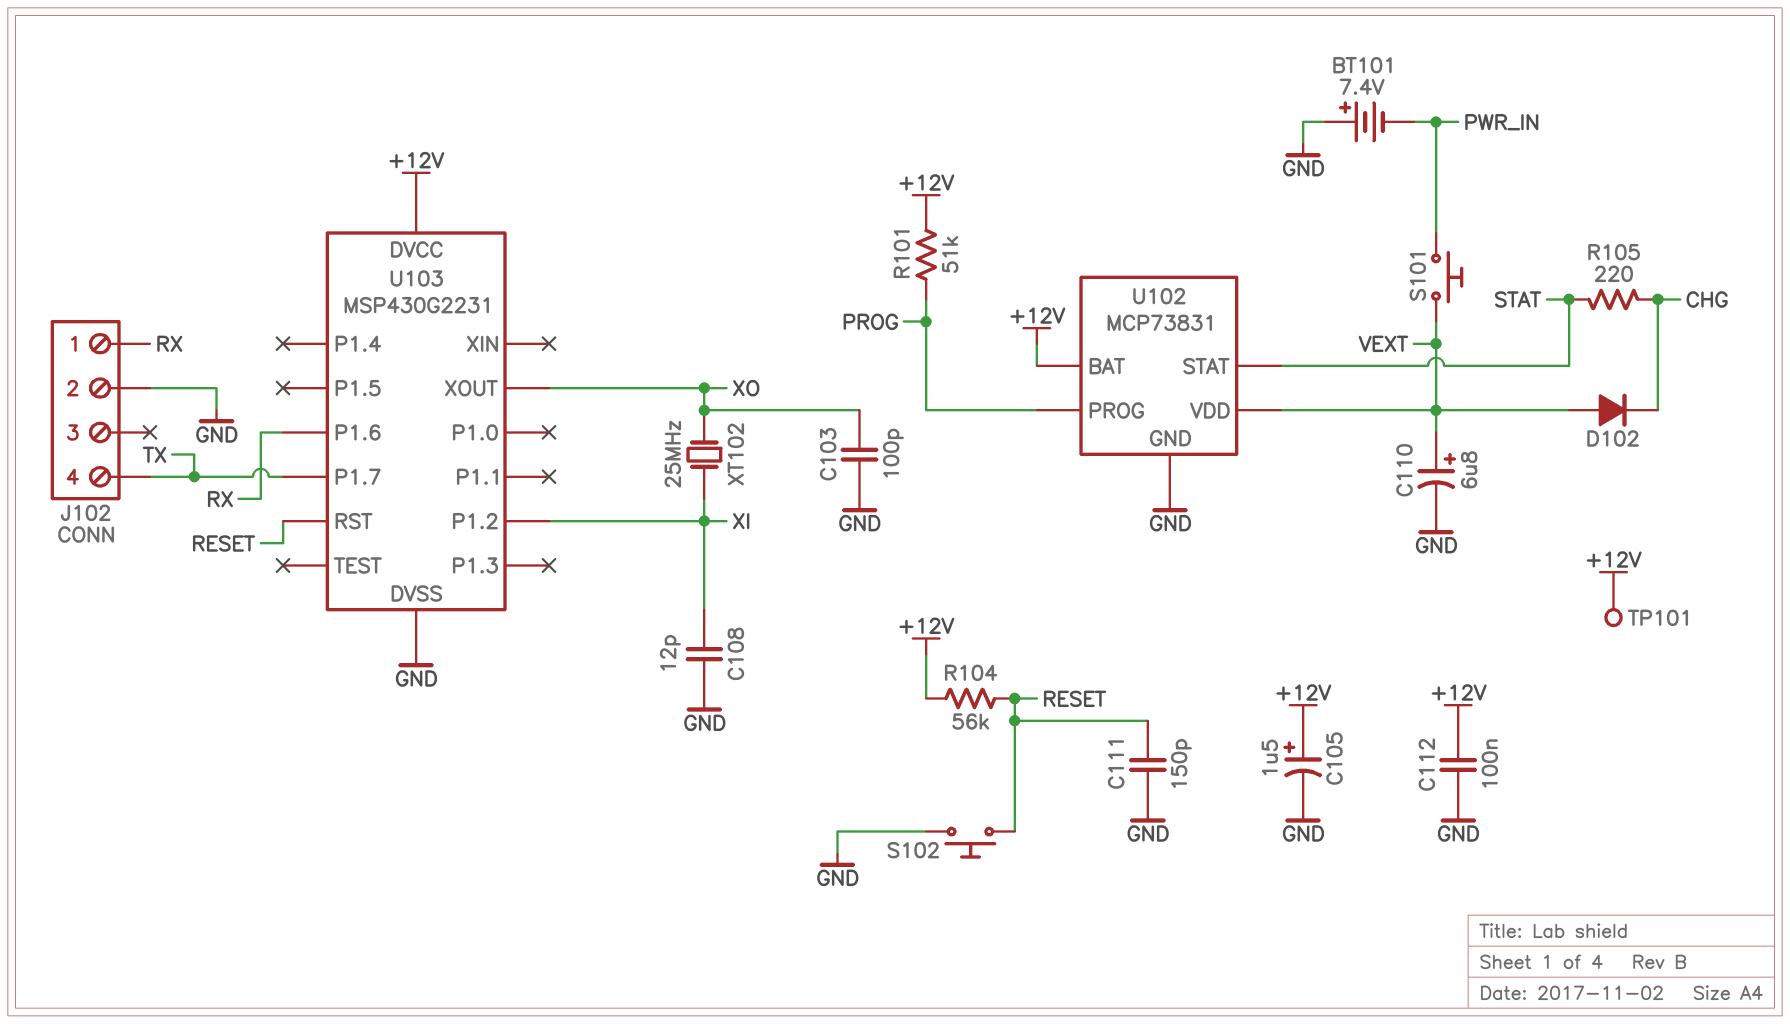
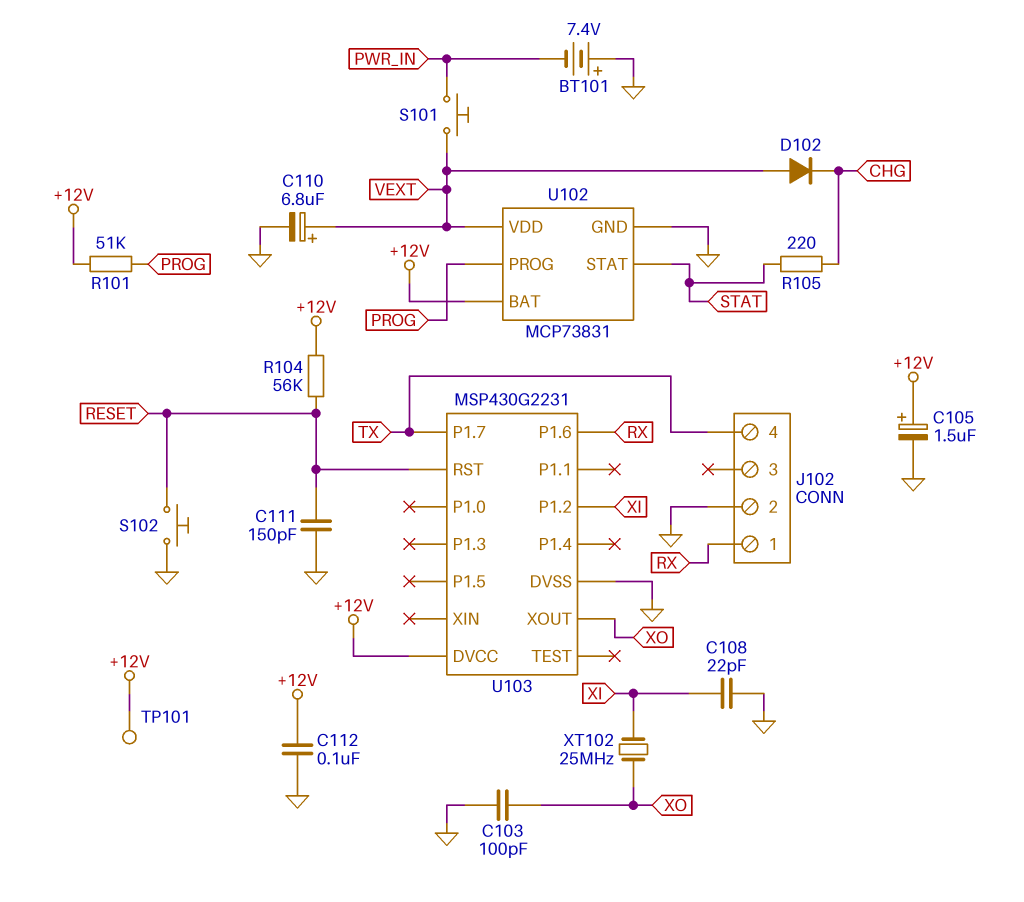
C108: 12pF (GND, XI) -> 22pF (GND, XI)

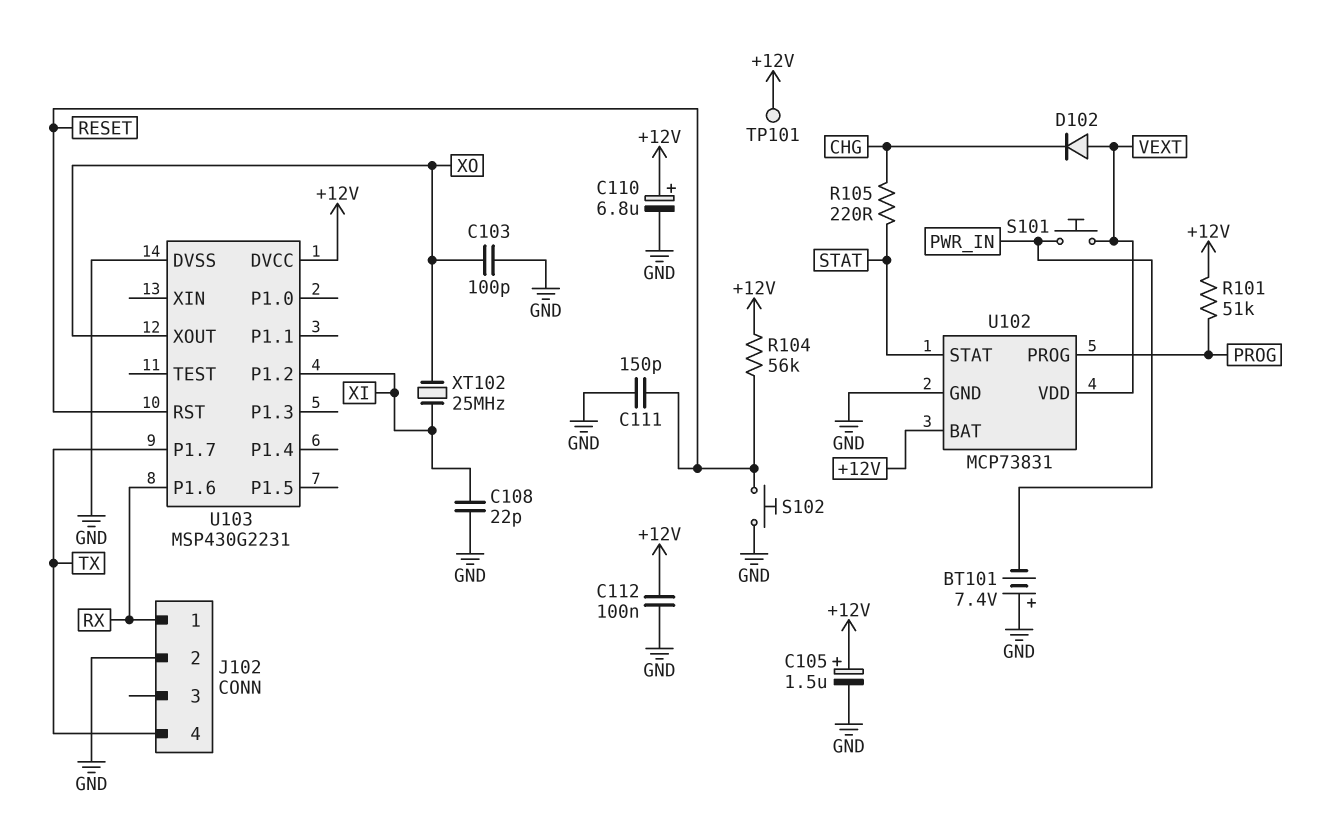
C110: 6.8uF (plus VEXT, minus GND) -> 6.8uF (plus +12V, minus GND)

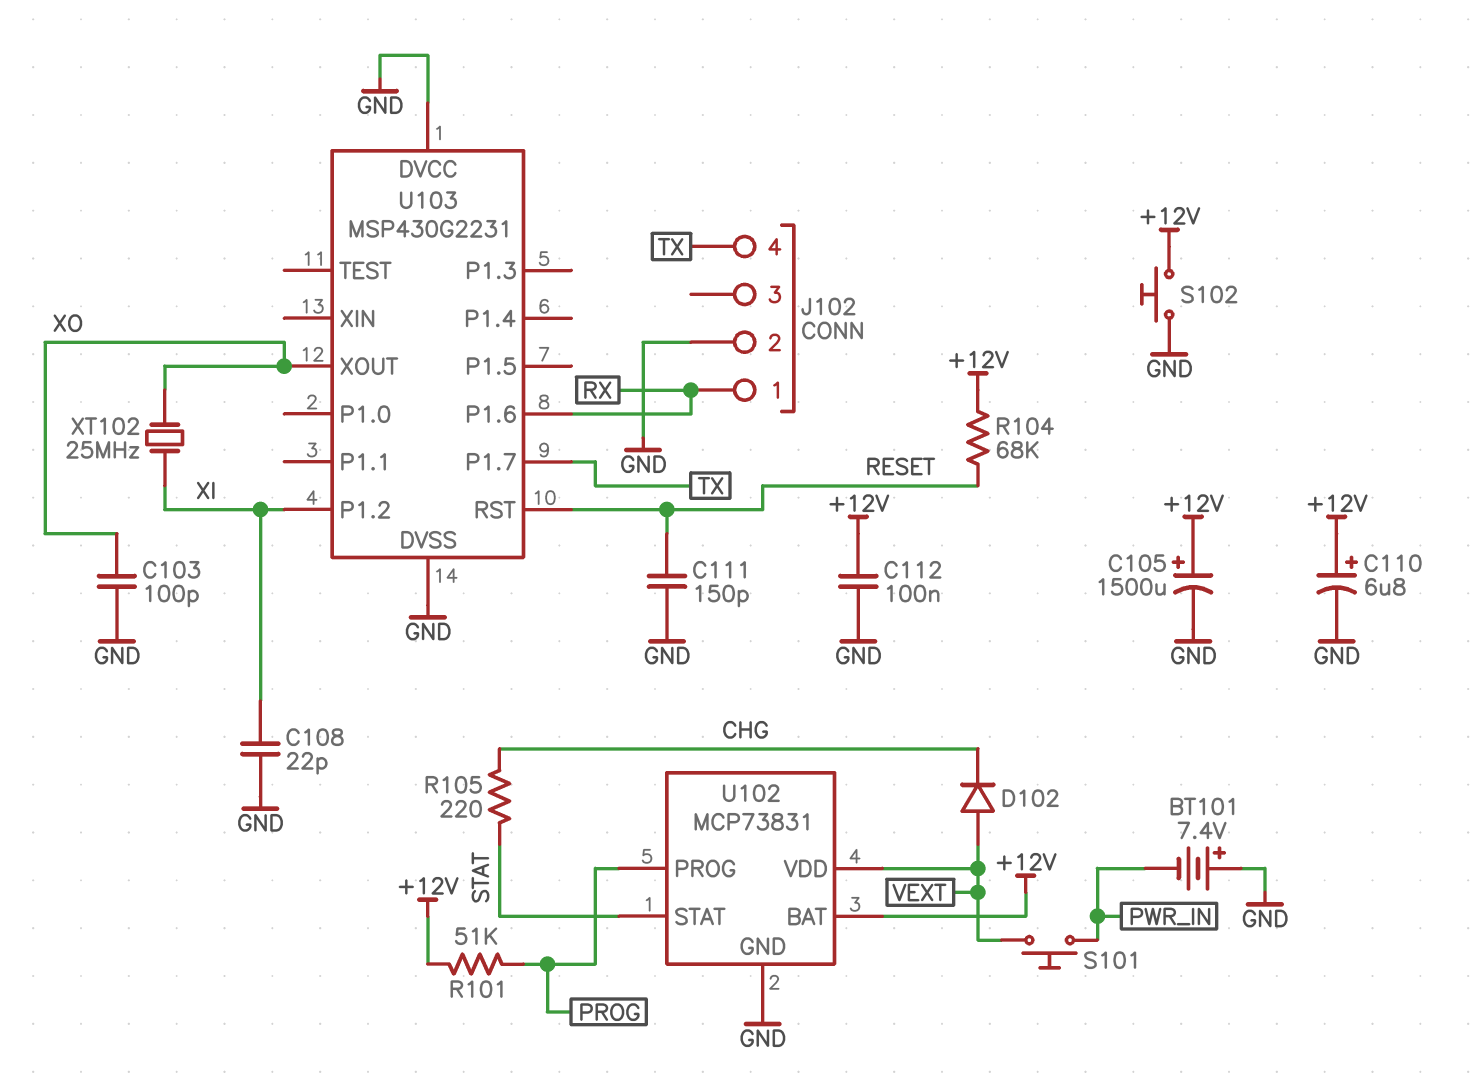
C105: 1.5uF (plus +12V, minus GND) -> 1500uF (plus +12V, minus GND)
R104: 56k (+12V, RESET) -> 68k (+12V, RESET)
S102: button (GND, RESET) -> button (+12V, GND)
TP101: test point (+12V) -> none
U103 pin DVCC: +12V -> GND

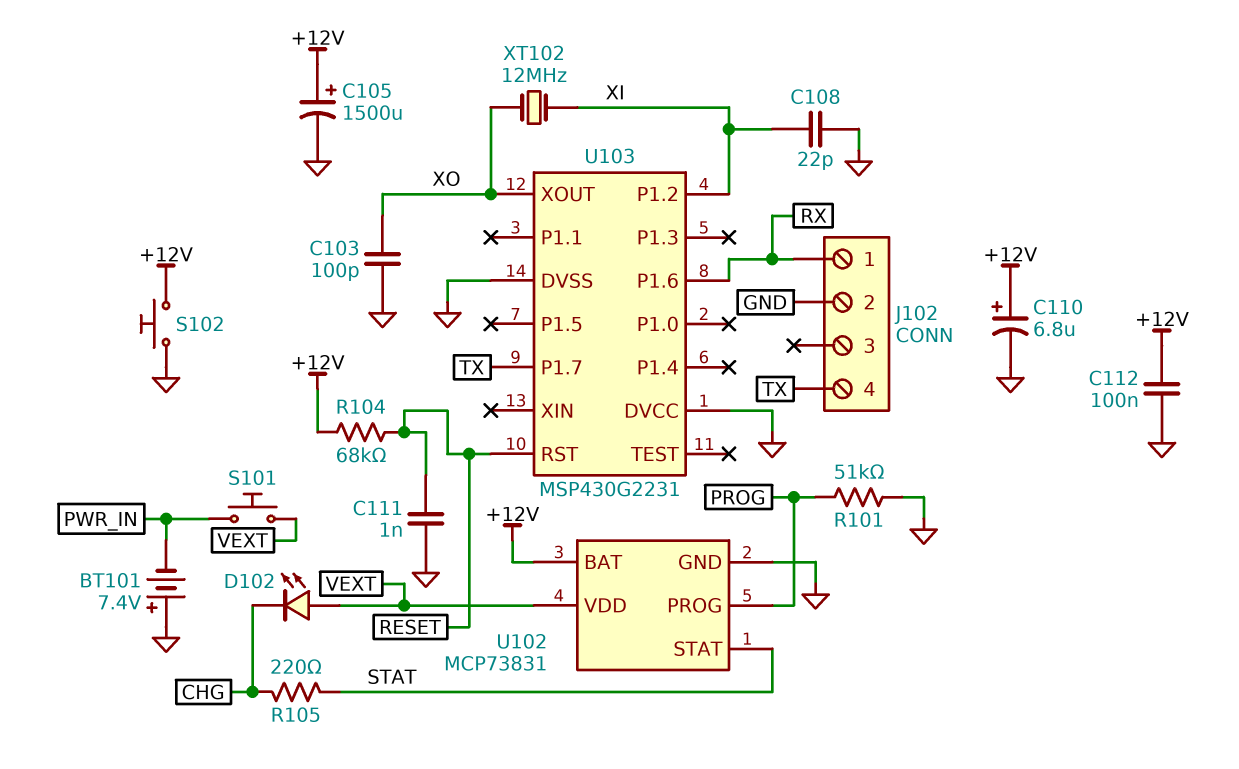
C111: 150pF (GND, RESET) -> 1nF (GND, RESET)
D102: diode (A VEXT, K CHG) -> LED (A VEXT, K CHG)
R101: 51k (+12V, PROG) -> 51k (GND, PROG)
XT102: 25MHz (XI, XO) -> 12MHz (XI, XO)

